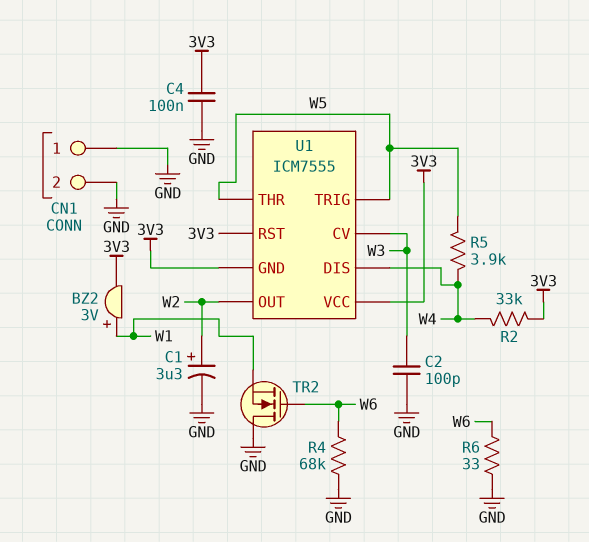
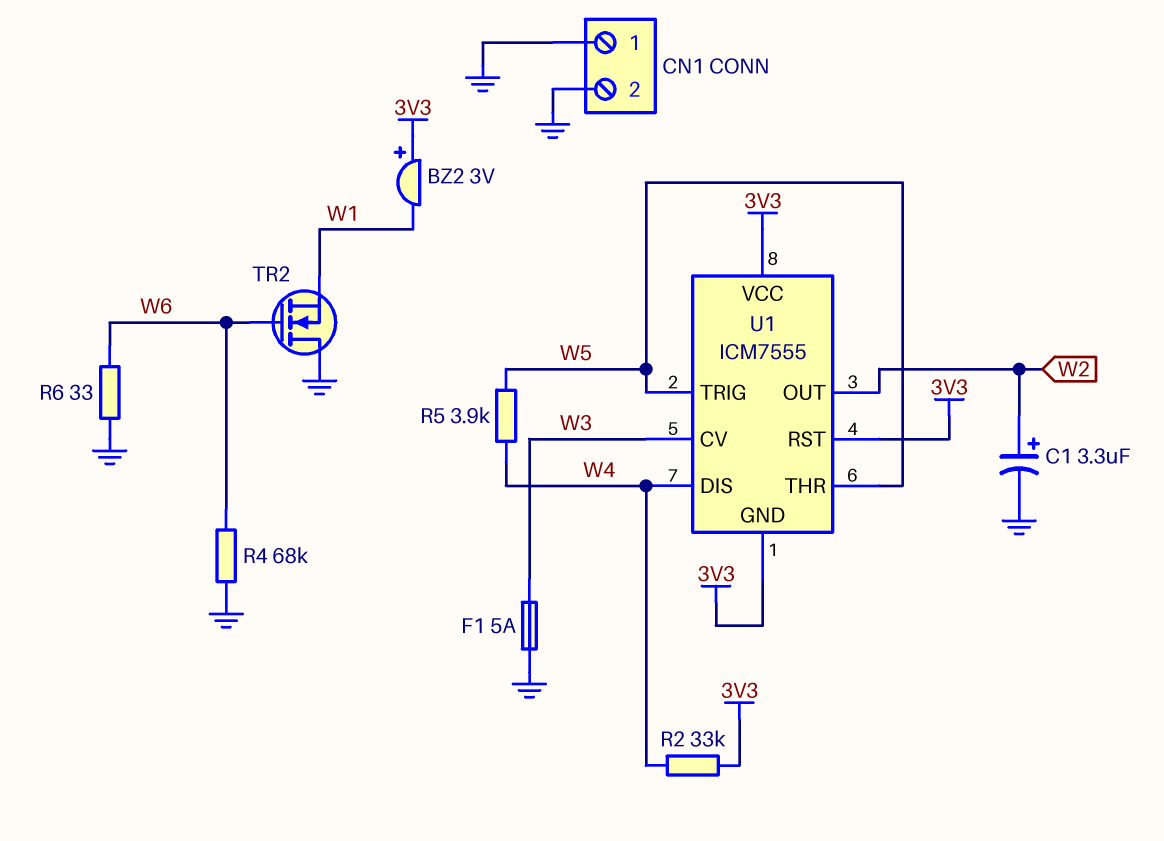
BZ2: buzzer 3V (plus W1, minus 3V3) -> buzzer 3V (plus 3V3, minus W1)
C2: 100pF (GND, W3) -> none
C4: 100nF (3V3, GND) -> none
F1: none -> 5A (GND, W3)

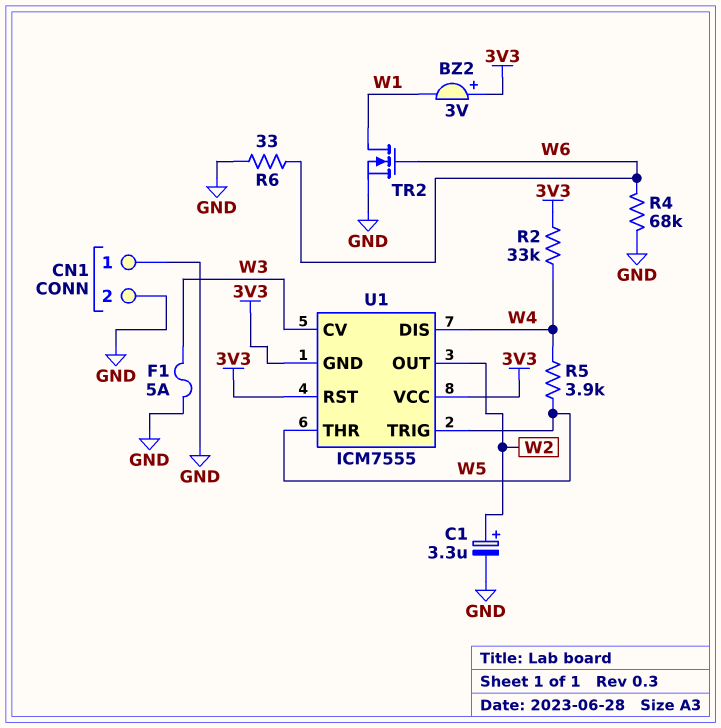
TR2: NMOS (G W6, D GND, S W1) -> NMOS (G W6, D W1, S GND)

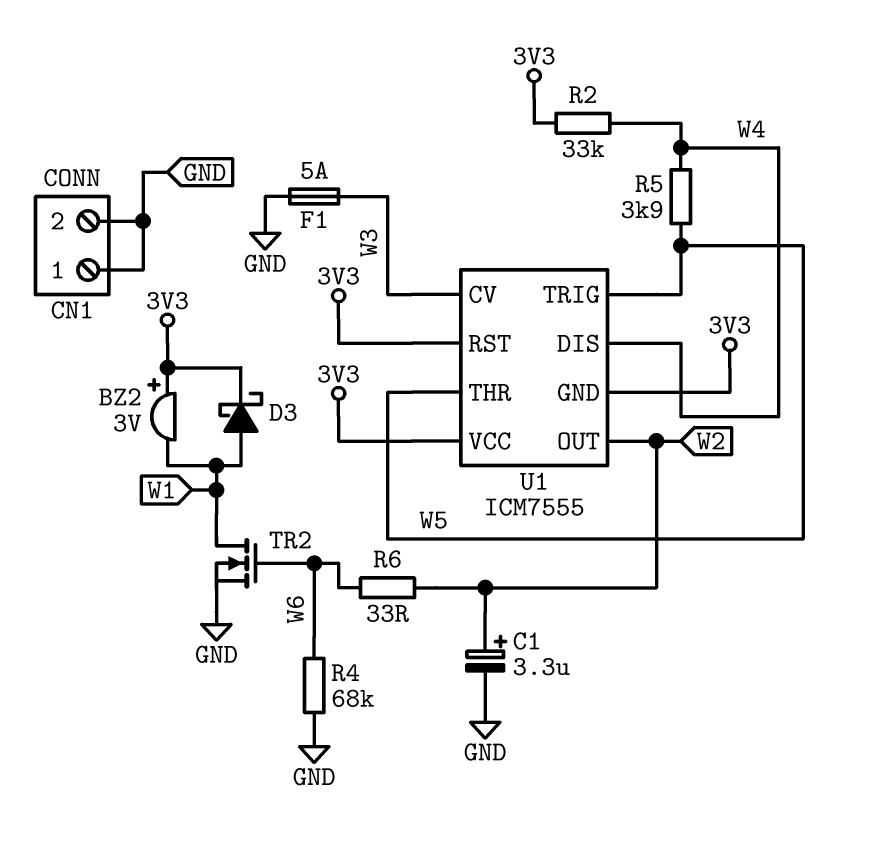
D3: none -> schottky (A W1, K 3V3)
R6: 33 (GND, W6) -> 33 (W2, W6)

